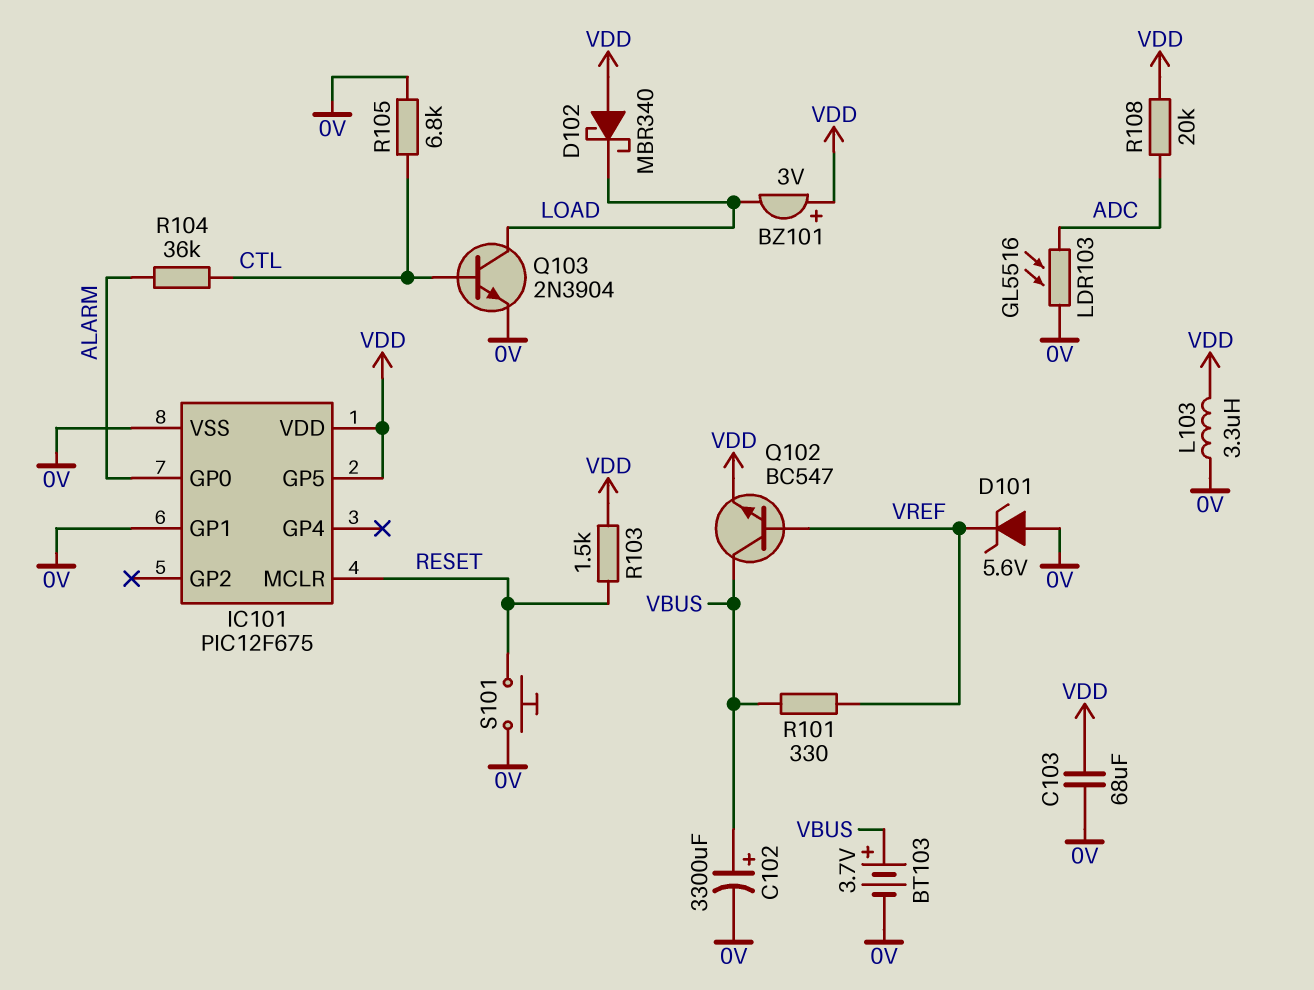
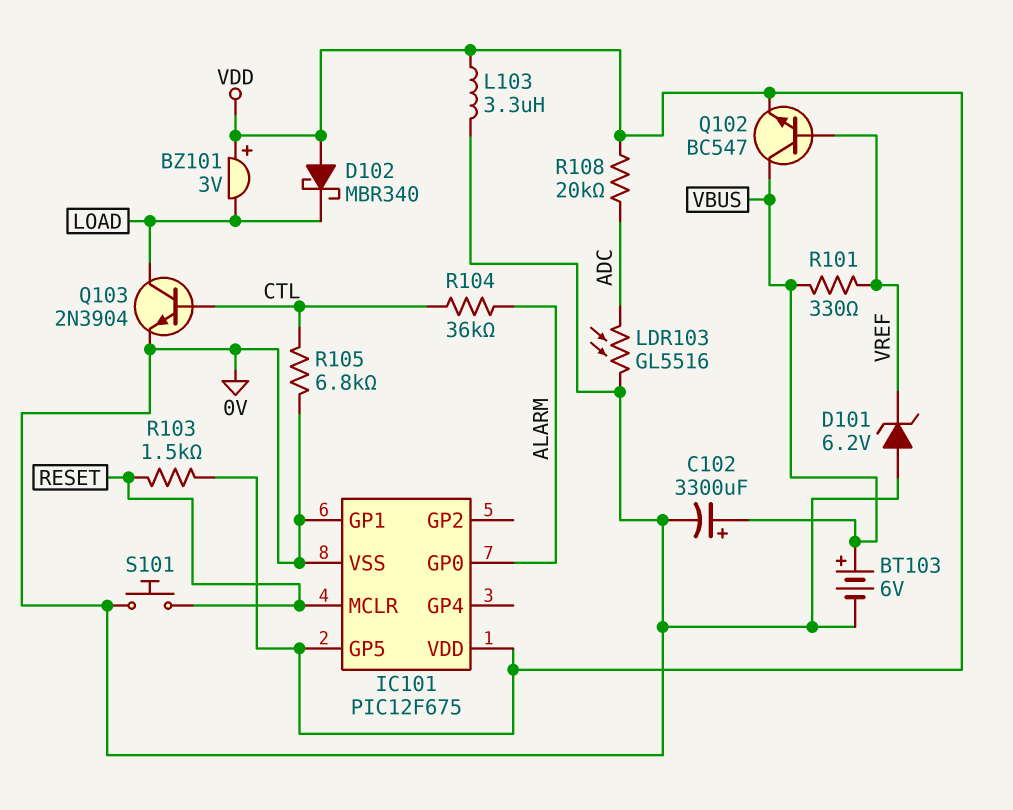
BT103: 3.7V (plus VBUS, minus 0V) -> 6V (plus VBUS, minus 0V)
C103: 68uF (0V, VDD) -> none
D101: zener 5.6V (A 0V, K VREF) -> zener 6.2V (A 0V, K VREF)

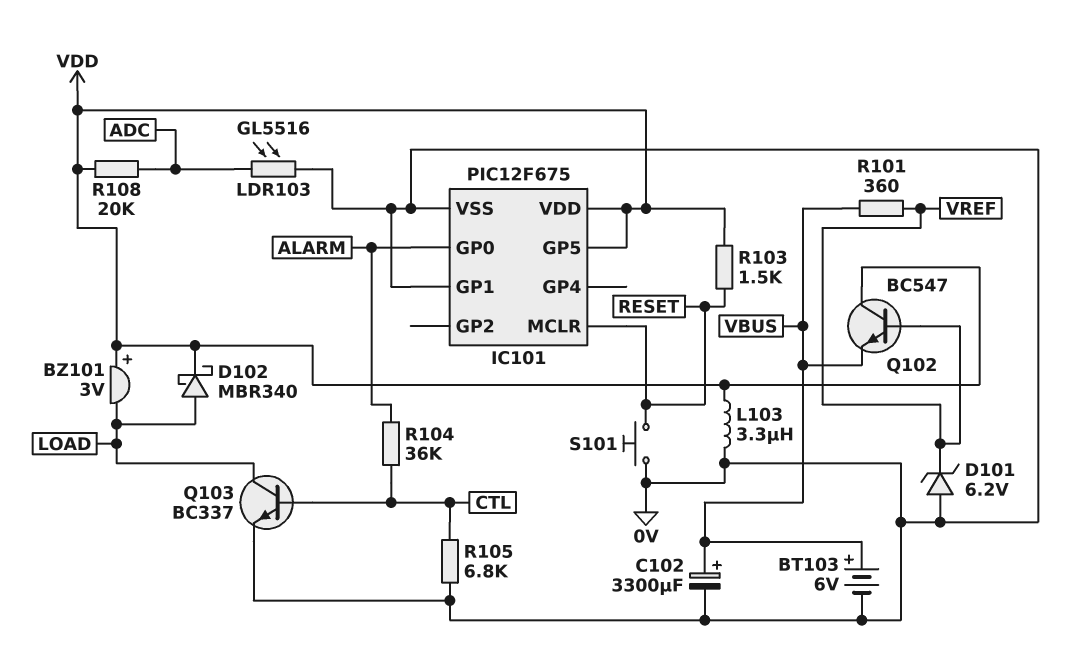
D102: schottky MBR340 (A VDD, K LOAD) -> schottky MBR340 (A LOAD, K VDD)
Q102: NPN BC547 (B VREF, C VBUS, E VDD) -> NPN BC547 (B VREF, C VDD, E VBUS)
Q103: NPN 2N3904 (B CTL, C LOAD, E 0V) -> NPN BC337 (B CTL, C LOAD, E 0V)
R101: 330 (VBUS, VREF) -> 360 (VBUS, VREF)

